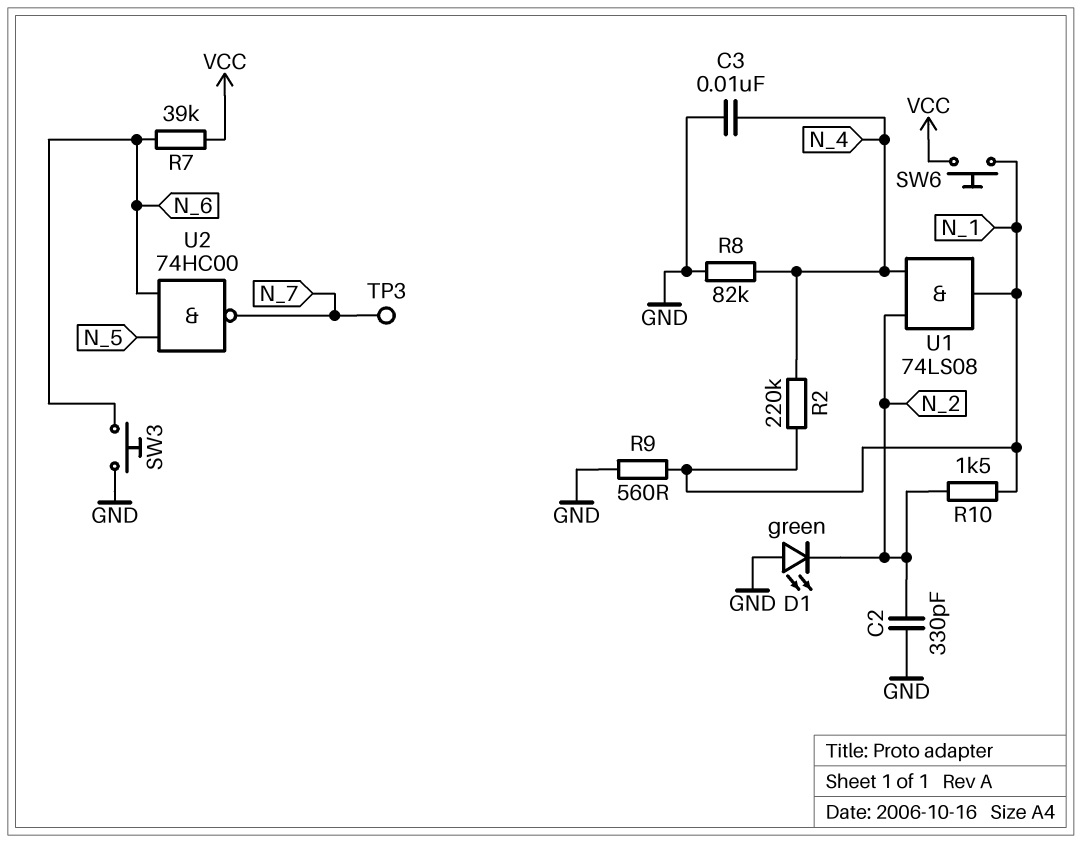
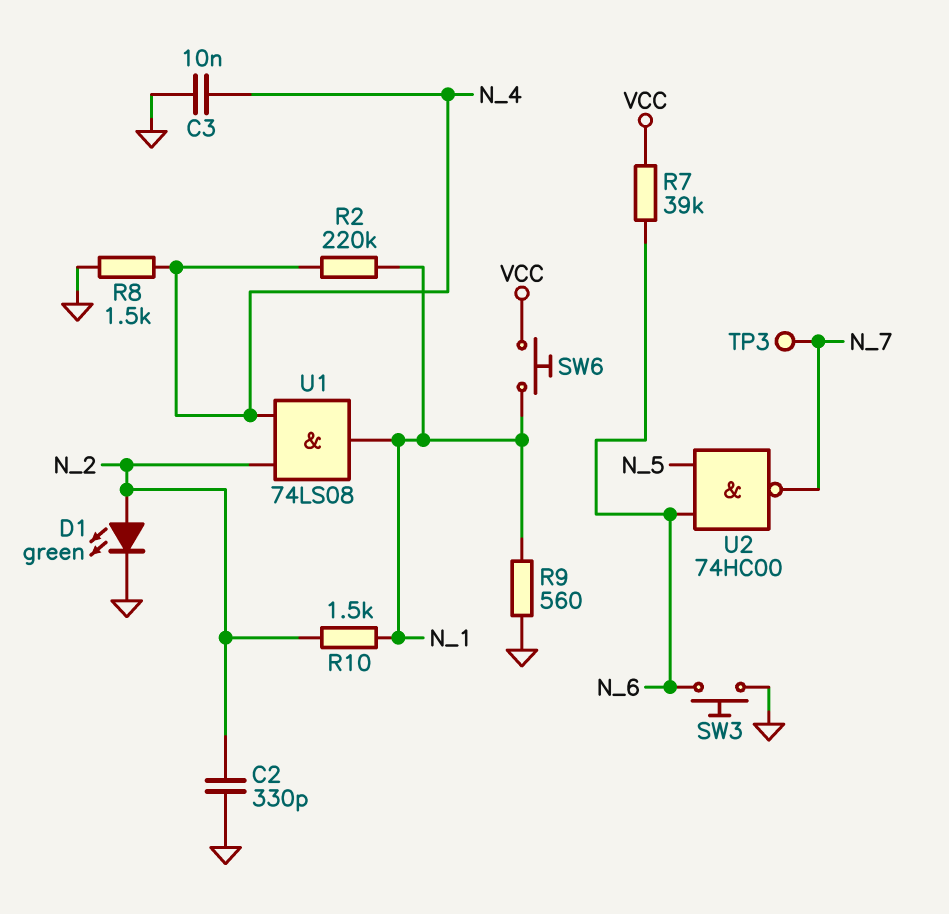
D1: LED green (A GND, K N_2) -> LED green (A N_2, K GND)
R8: 82k (GND, N_4) -> 1.5k (GND, N_4)

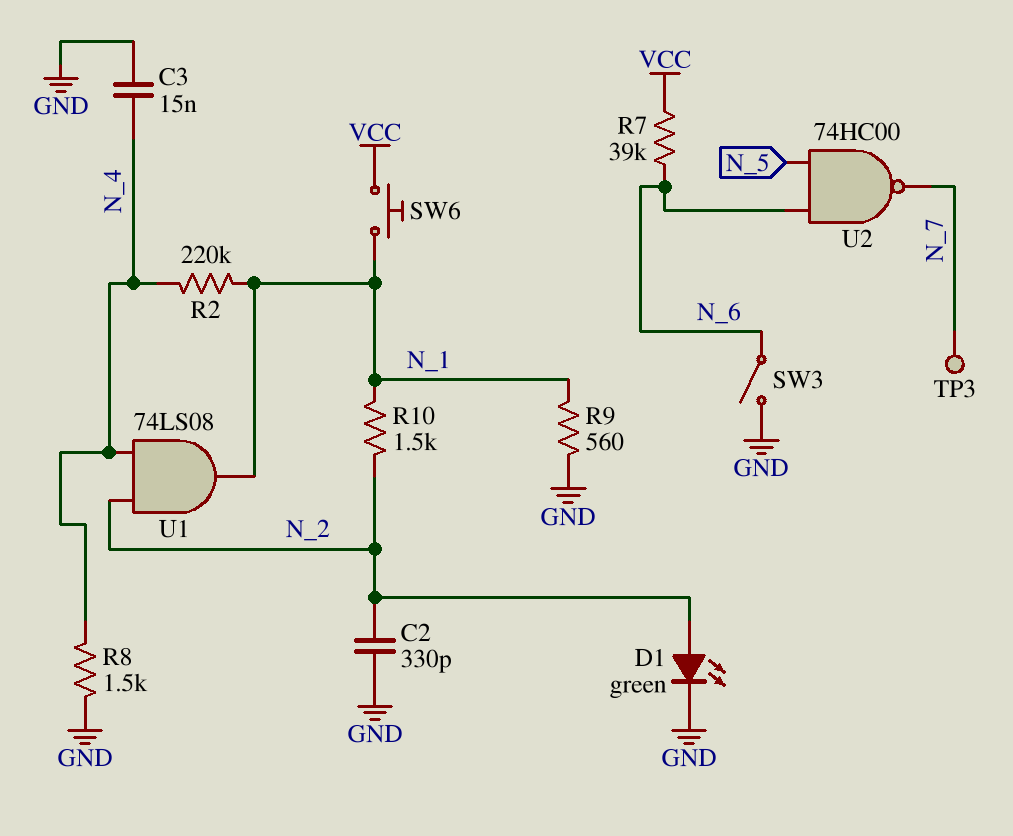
C3: 10nF (GND, N_4) -> 15nF (GND, N_4)
SW3: button (GND, N_6) -> switch (GND, N_6)

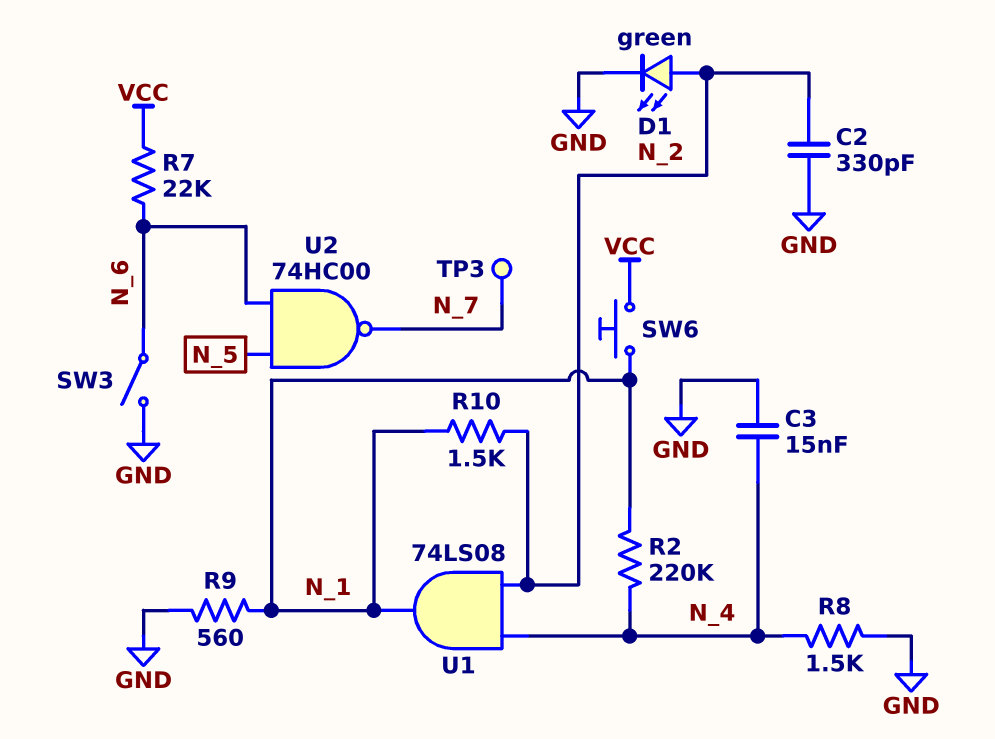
R7: 39k (N_6, VCC) -> 22k (N_6, VCC)

